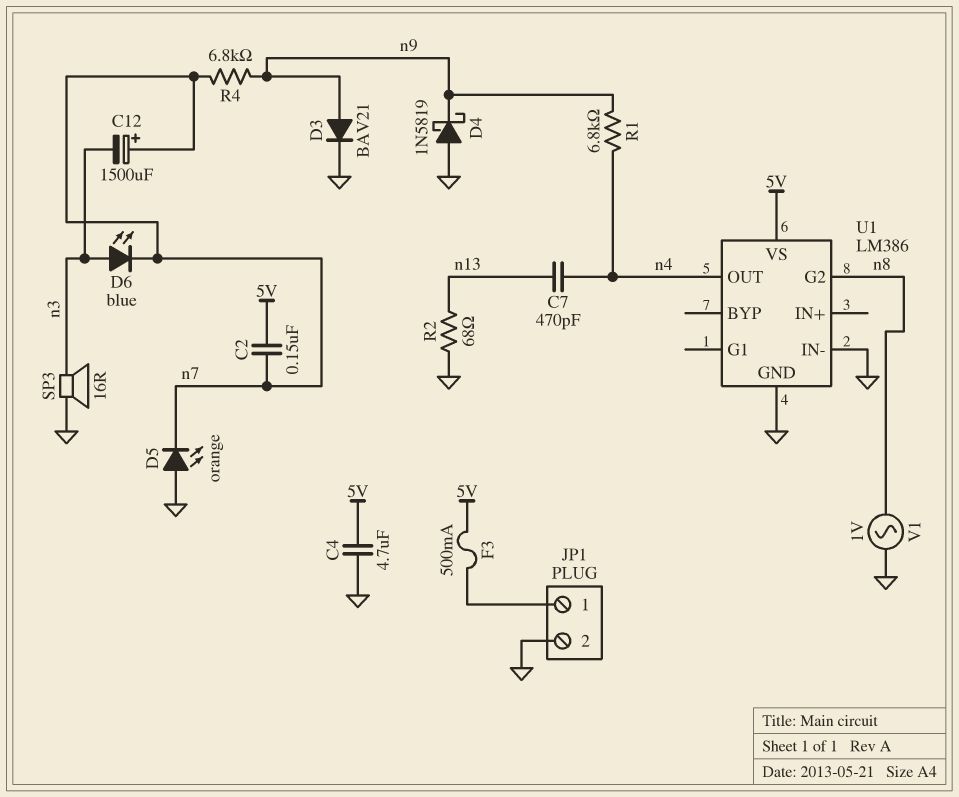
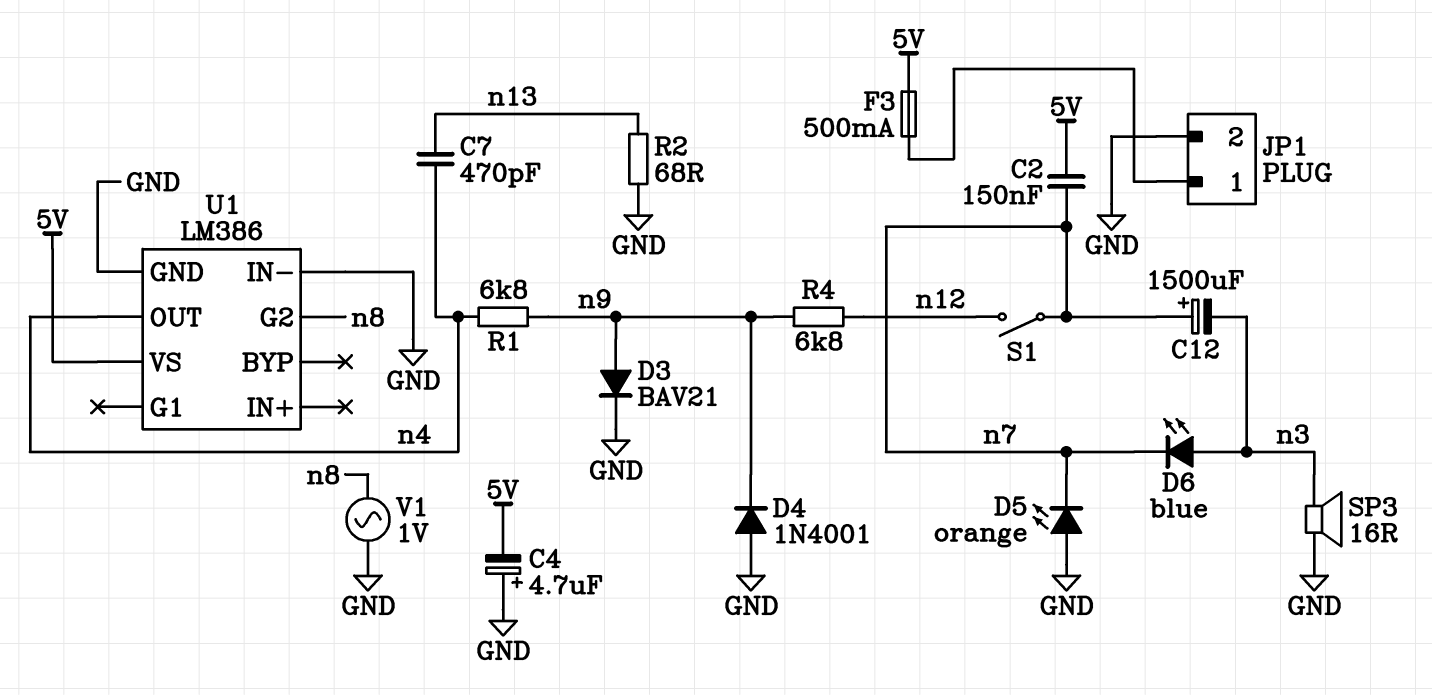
C4: 4.7uF (5V, GND) -> 4.7uF (plus GND, minus 5V)
D4: schottky 1N5819 (A GND, K n9) -> diode 1N4001 (A GND, K n9)
R4: 6.8k (n7, n9) -> 6.8k (n9, n12)
S1: none -> switch (n7, n12)

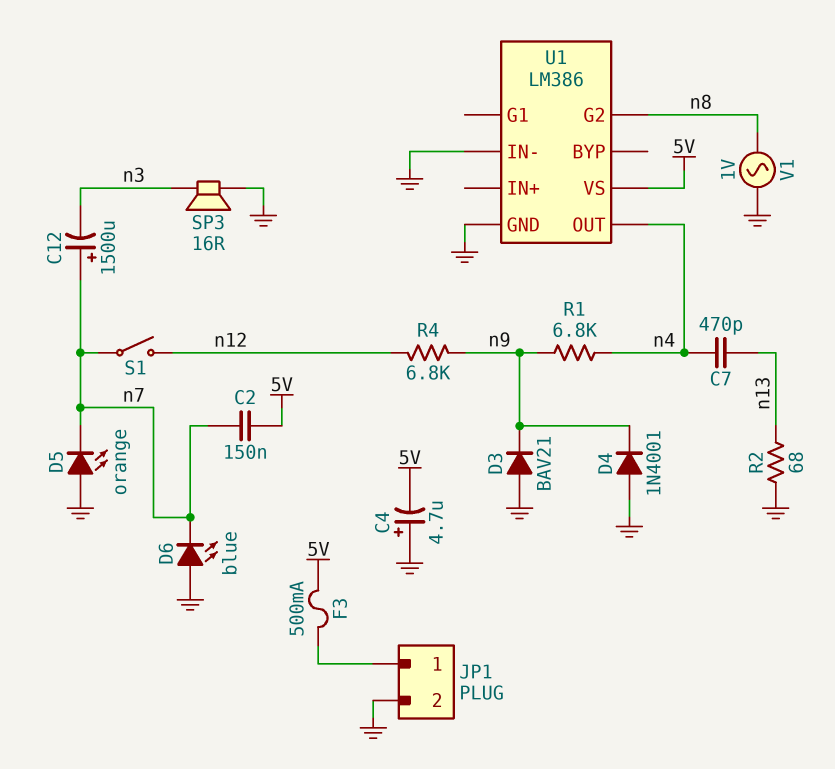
D3: diode BAV21 (A n9, K GND) -> diode BAV21 (A GND, K n9)
D6: LED blue (A n3, K n7) -> LED blue (A GND, K n7)

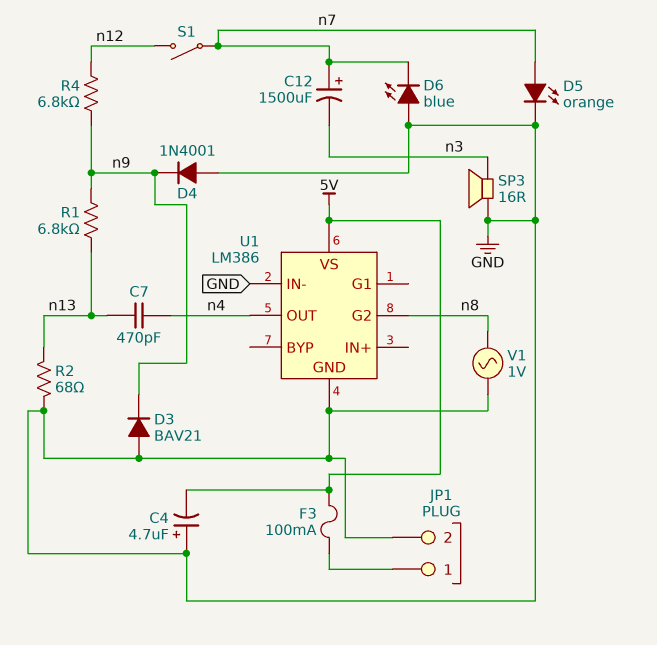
C2: 150nF (5V, n7) -> none
D5: LED orange (A GND, K n7) -> LED orange (A n7, K GND)
F3: 500mA (5V, JP1/1) -> 100mA (5V, JP1/1)
R1: 6.8k (n4, n9) -> 6.8k (n9, n13)

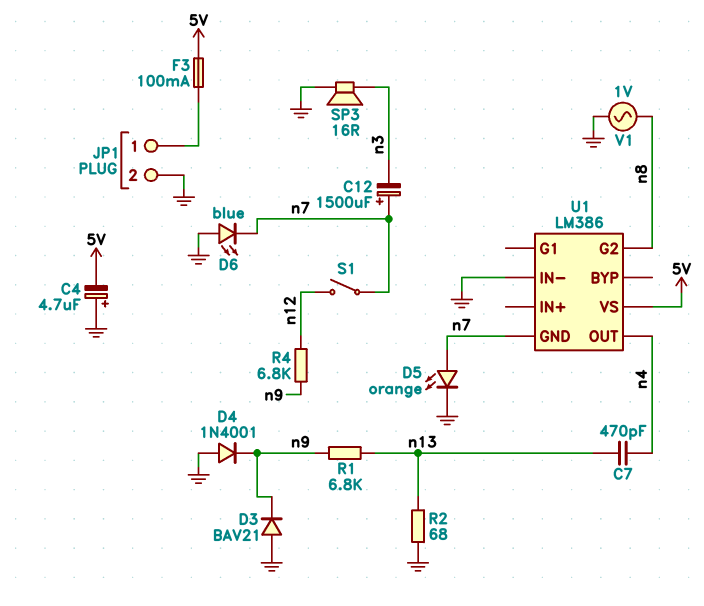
U1 pin GND: GND -> n7

